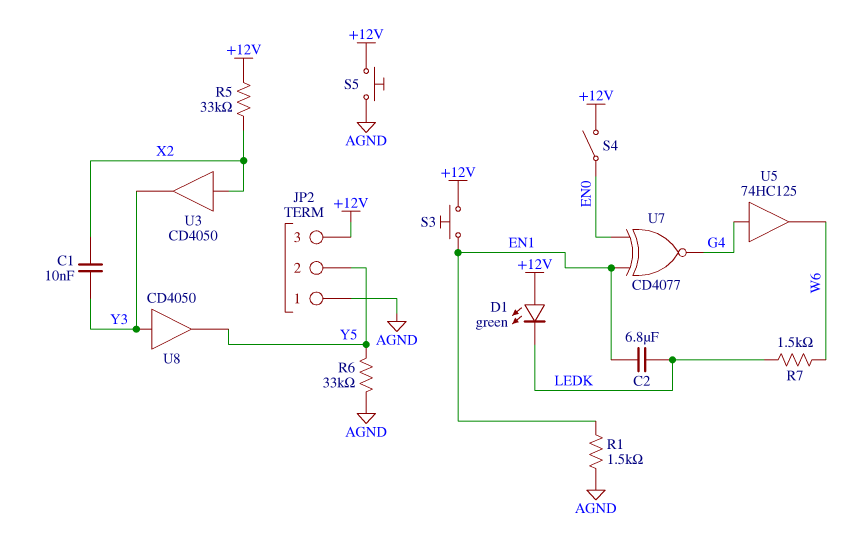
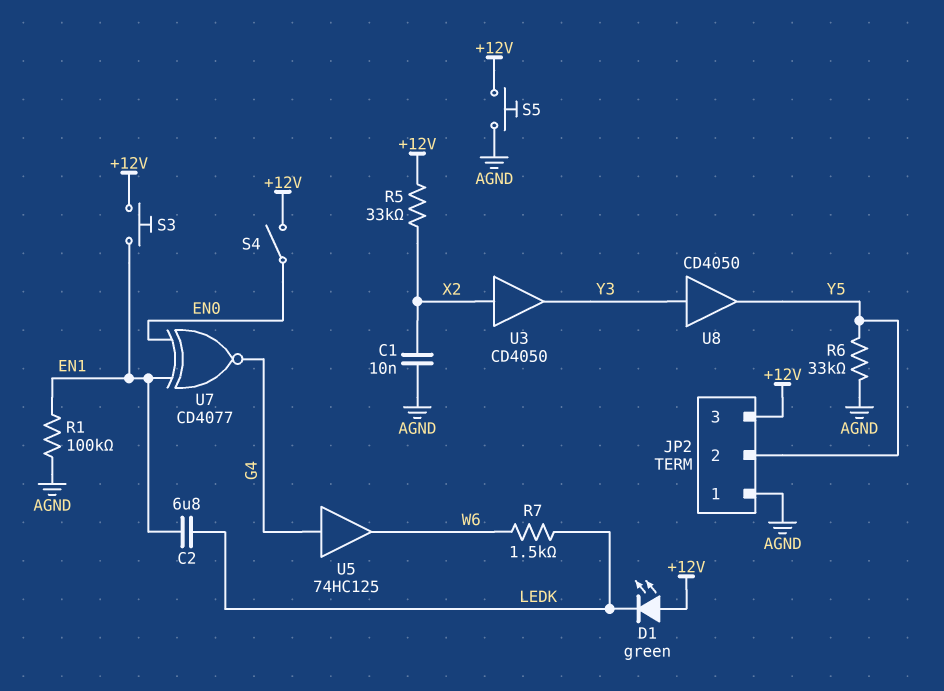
C1: 10nF (X2, Y3) -> 10nF (AGND, X2)
R1: 1.5k (AGND, EN1) -> 100k (AGND, EN1)

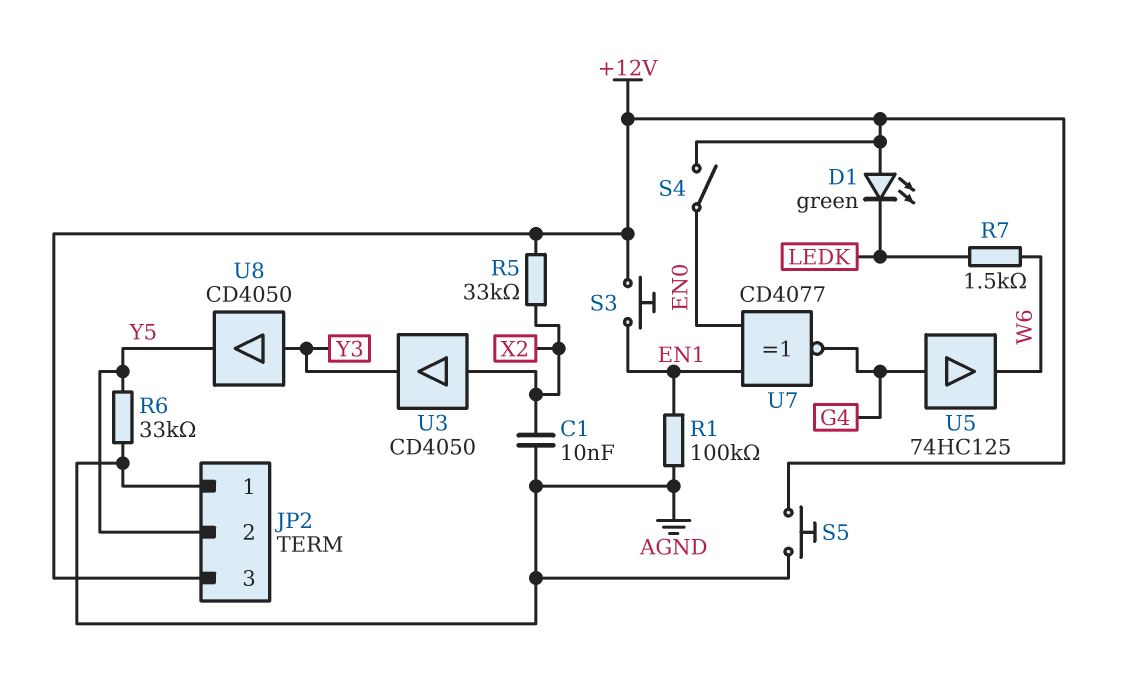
C2: 6.8uF (EN1, LEDK) -> none

